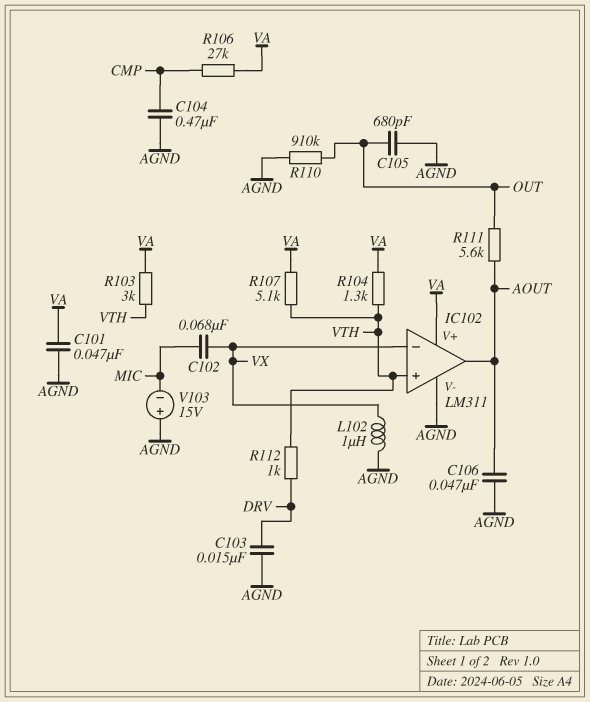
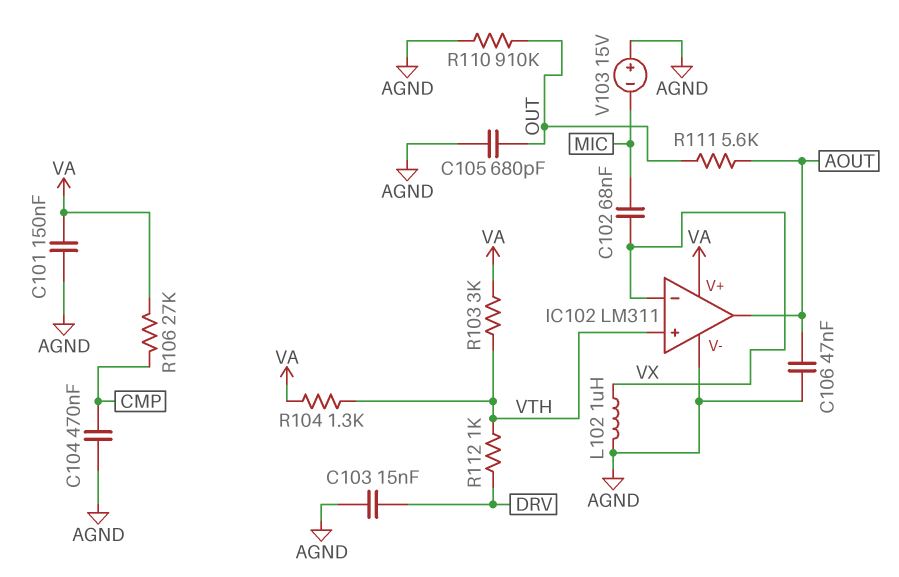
C101: 47nF (AGND, VA) -> 150nF (AGND, VA)
R107: 5.1k (VA, VTH) -> none

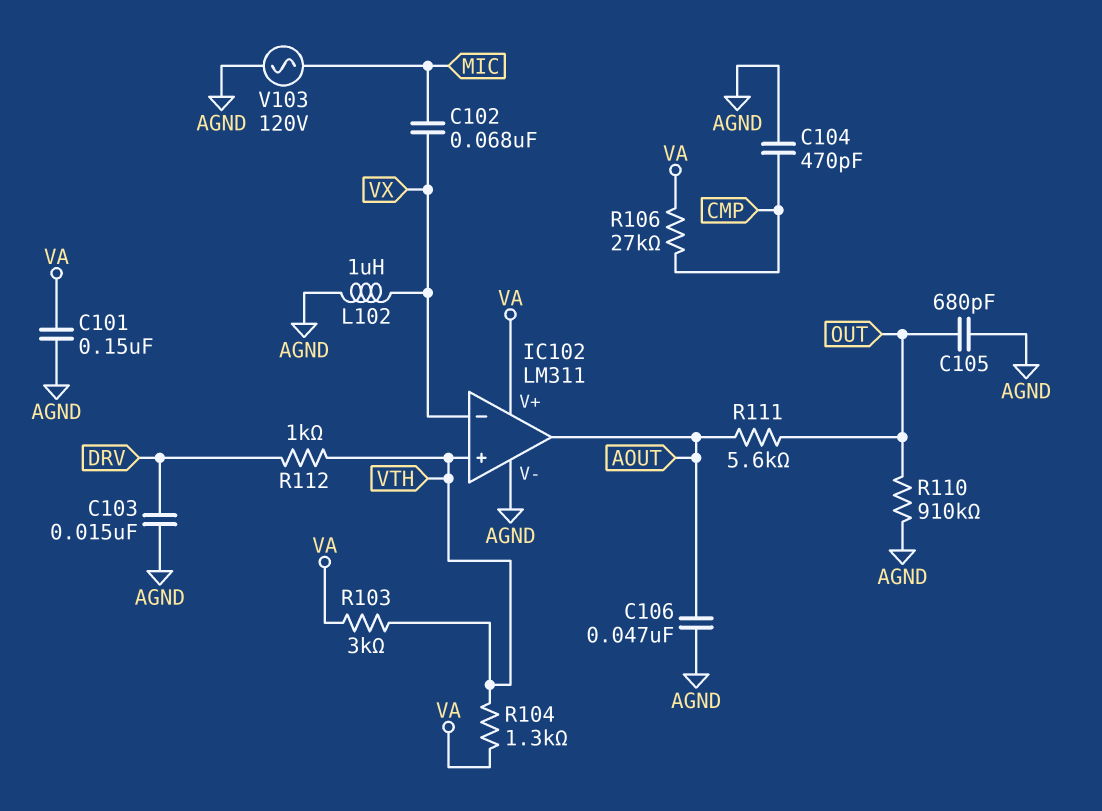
C104: 470nF (AGND, CMP) -> 470pF (AGND, CMP)
V103: 15V (plus AGND, minus MIC) -> AC 120V (AGND, MIC)

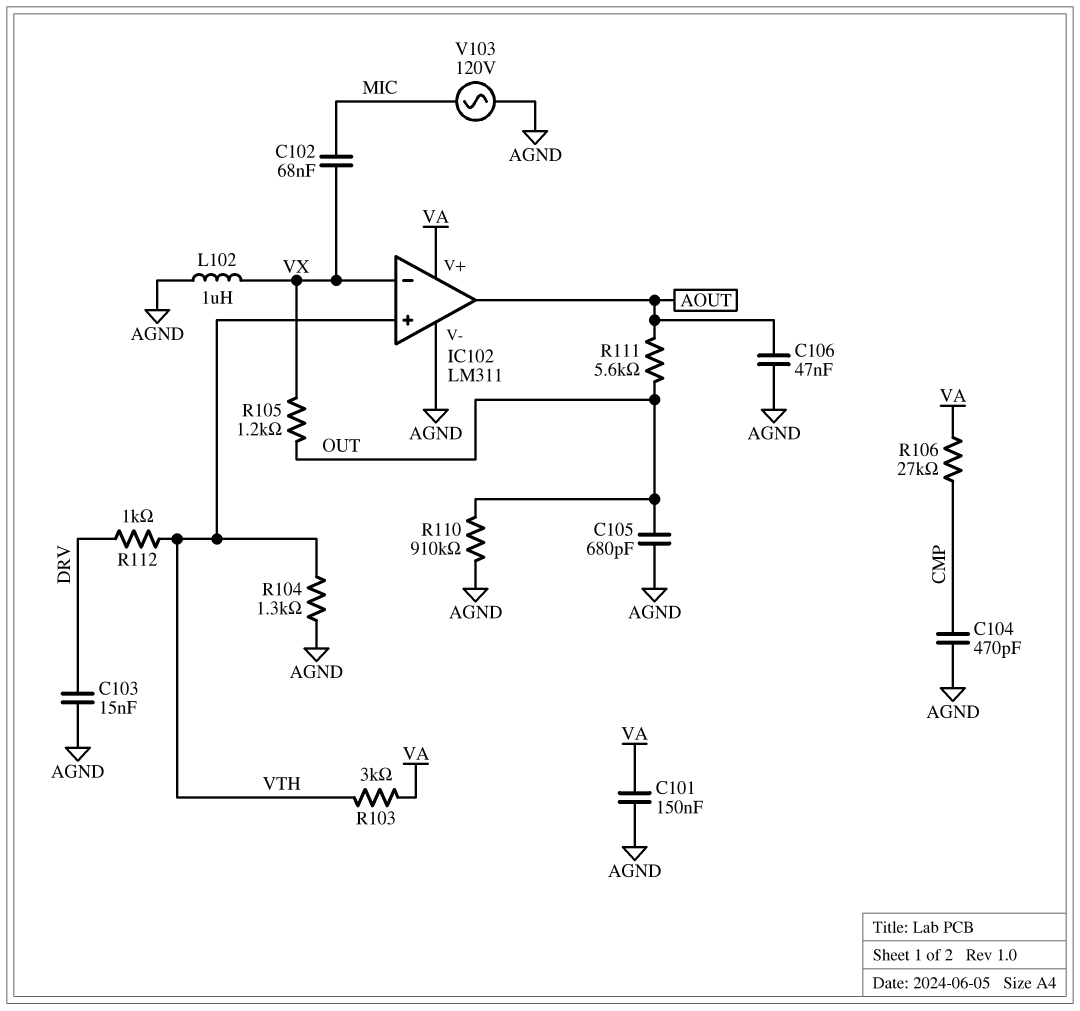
R104: 1.3k (VA, VTH) -> 1.3k (AGND, VTH)
R105: none -> 1.2k (OUT, VX)

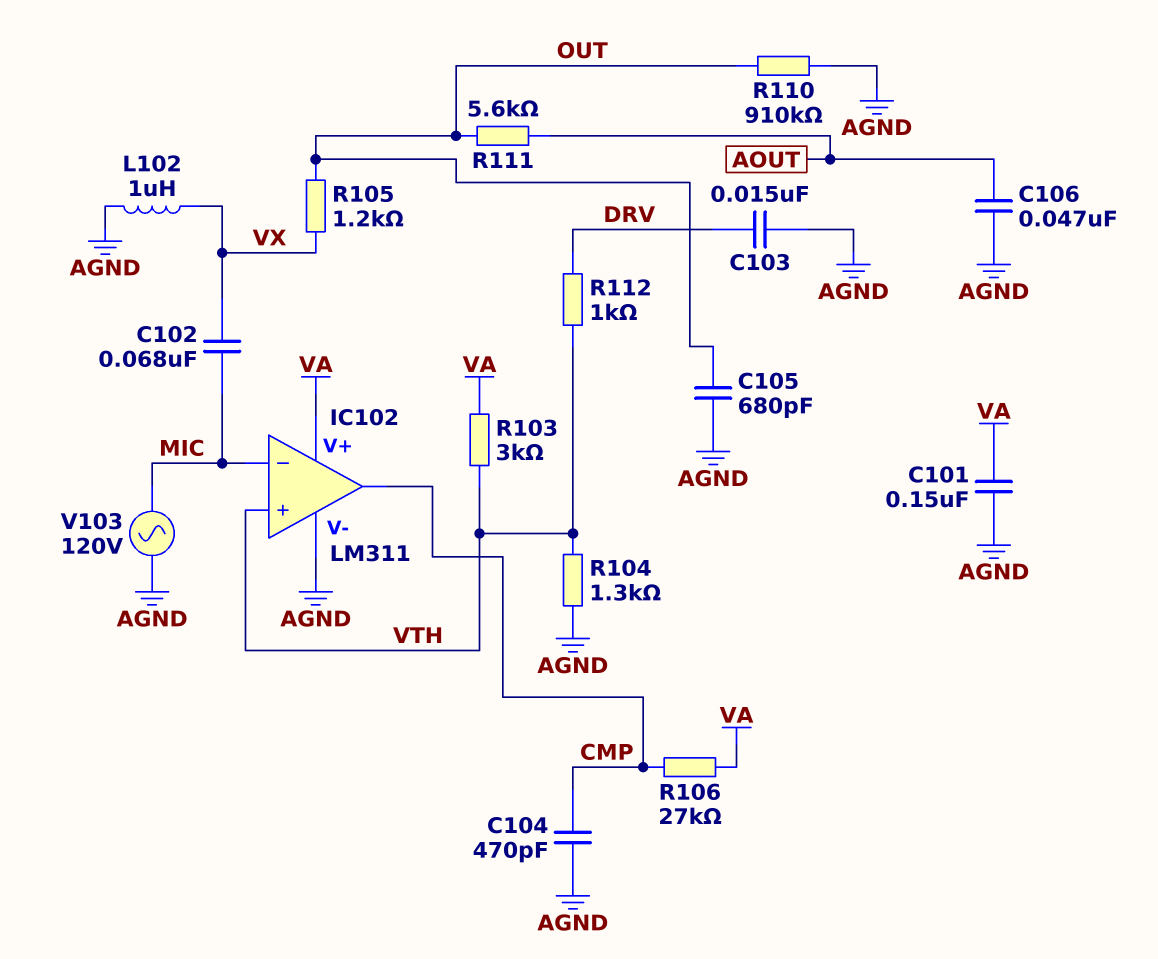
IC102 pin in-: VX -> MIC
IC102 pin out: AOUT -> CMP

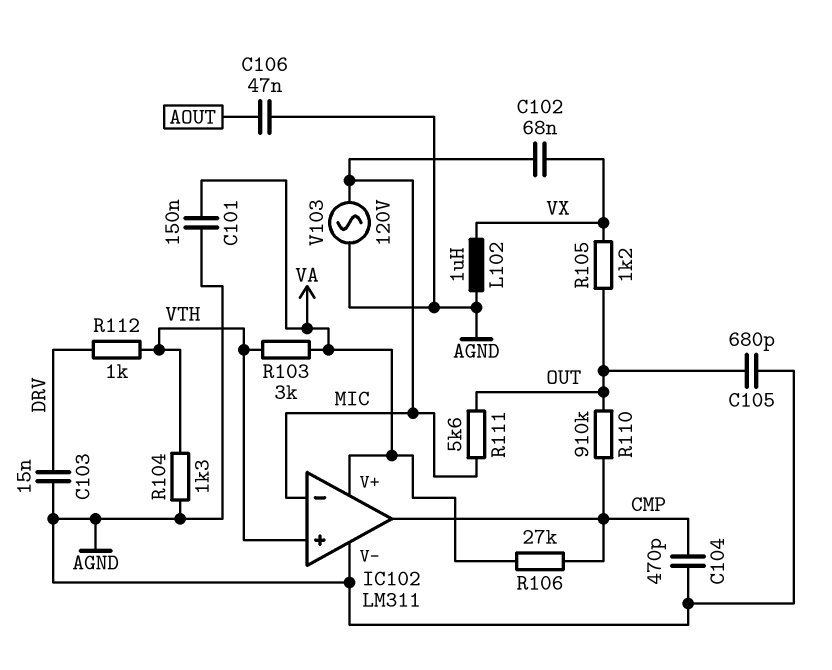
R110: 910k (AGND, OUT) -> 910k (CMP, OUT)
R111: 5.6k (AOUT, OUT) -> 5.6k (MIC, OUT)

